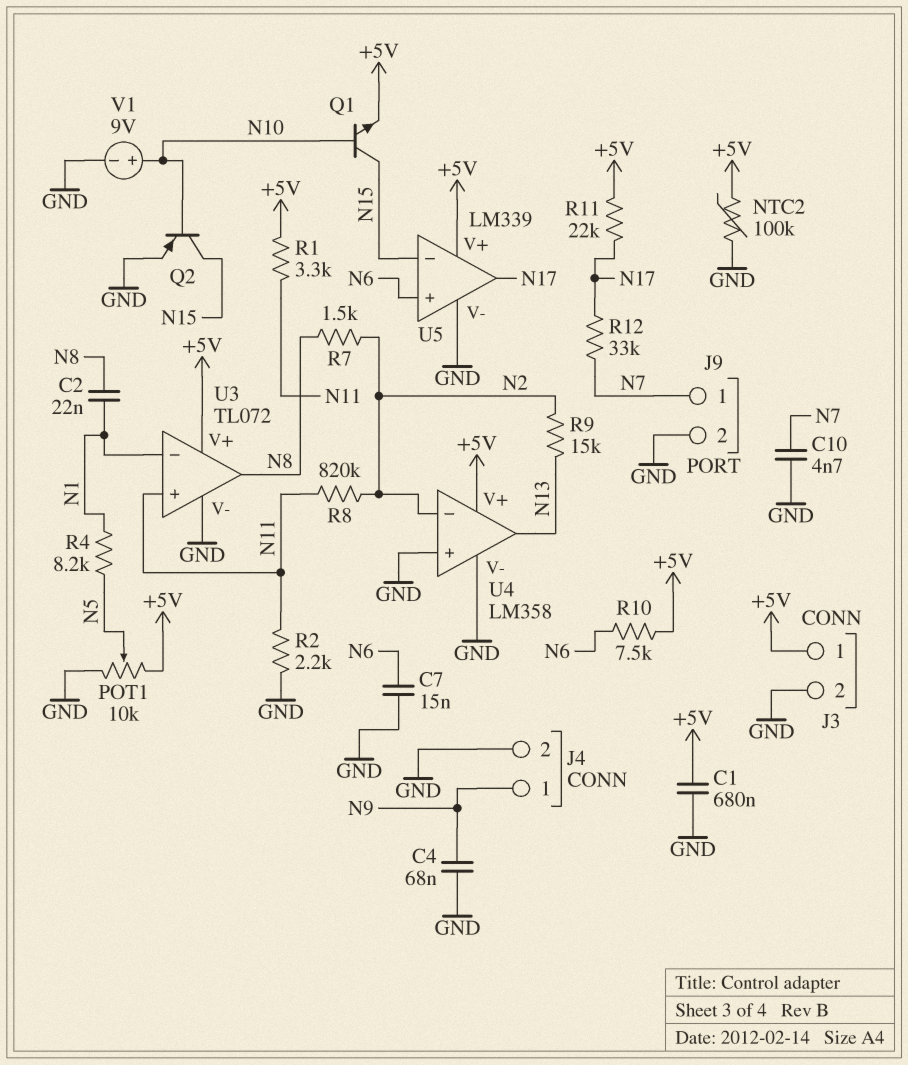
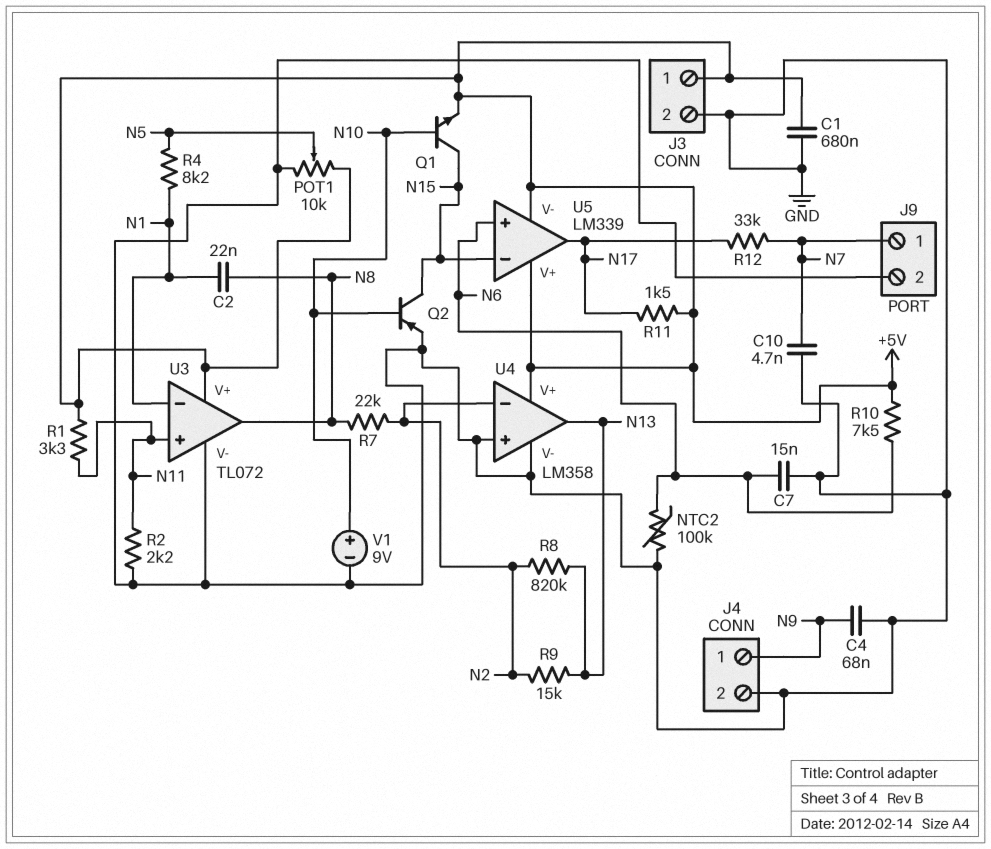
NTC2: 100k (+5V, GND) -> 100k (GND, N6)
R7: 1.5k (N2, N8) -> 22k (N2, N8)
R8: 820k (N2, N11) -> 820k (N2, N13)
R11: 22k (+5V, N17) -> 1.5k (+5V, N17)
U5 pin V-: GND -> +5V

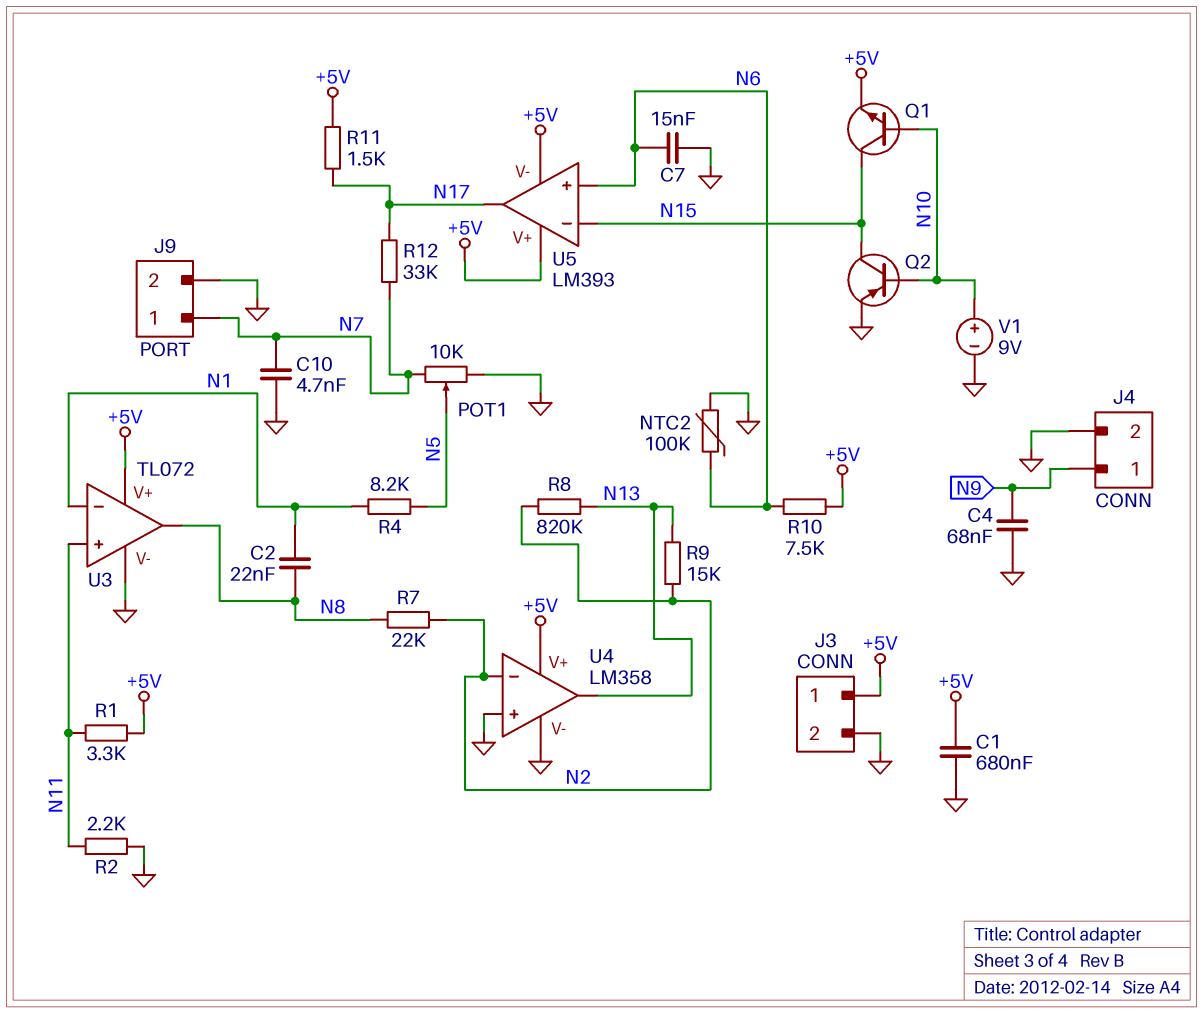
POT1: 10k (+5V, GND, wiper N5) -> 10k (GND, N7, wiper N5)
U5: LM339 -> LM393

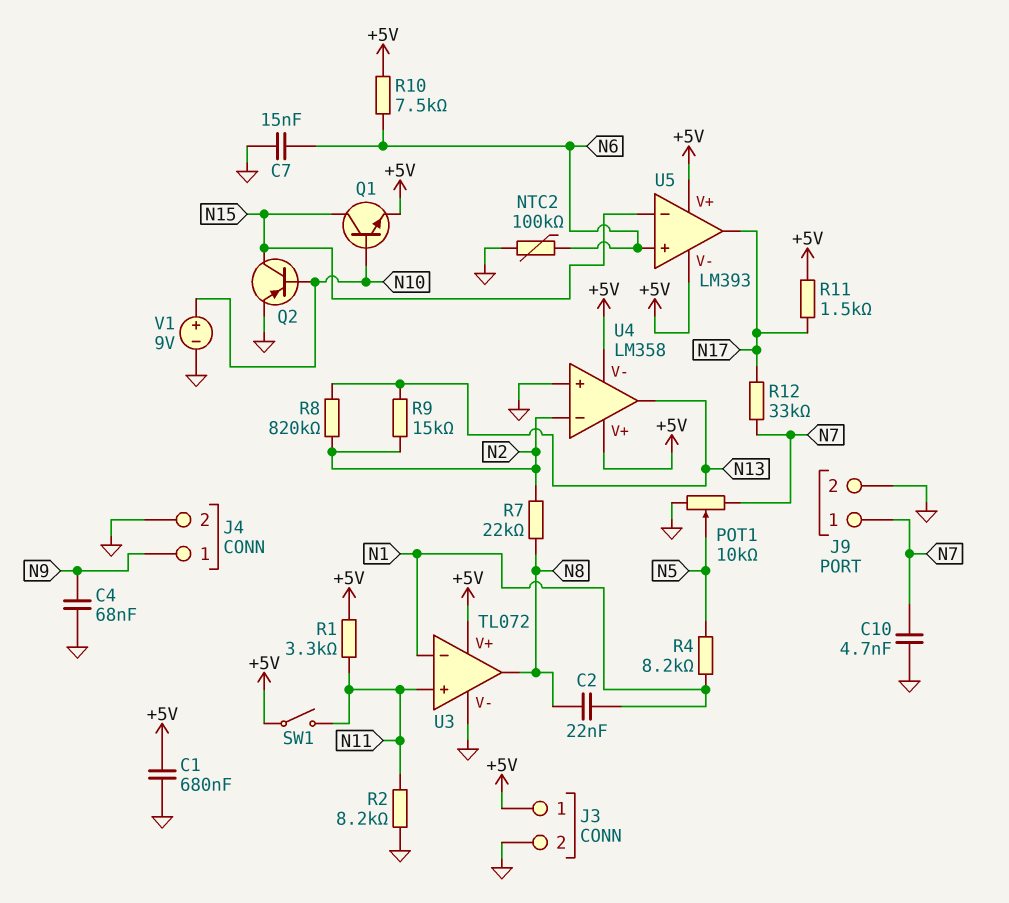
R2: 2.2k (GND, N11) -> 8.2k (GND, N11)
SW1: none -> switch (+5V, N11)
U4 pin V-: GND -> +5V

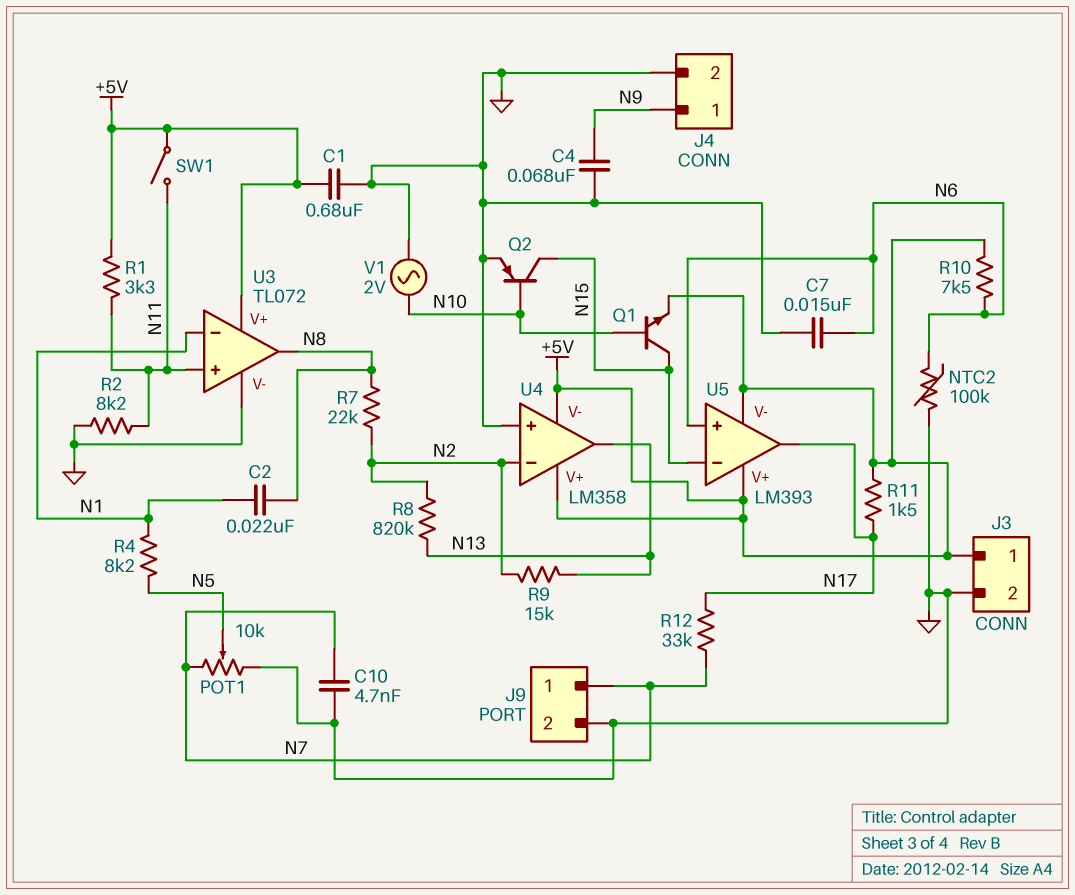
V1: 9V (plus N10, minus GND) -> AC 2V (GND, N10)

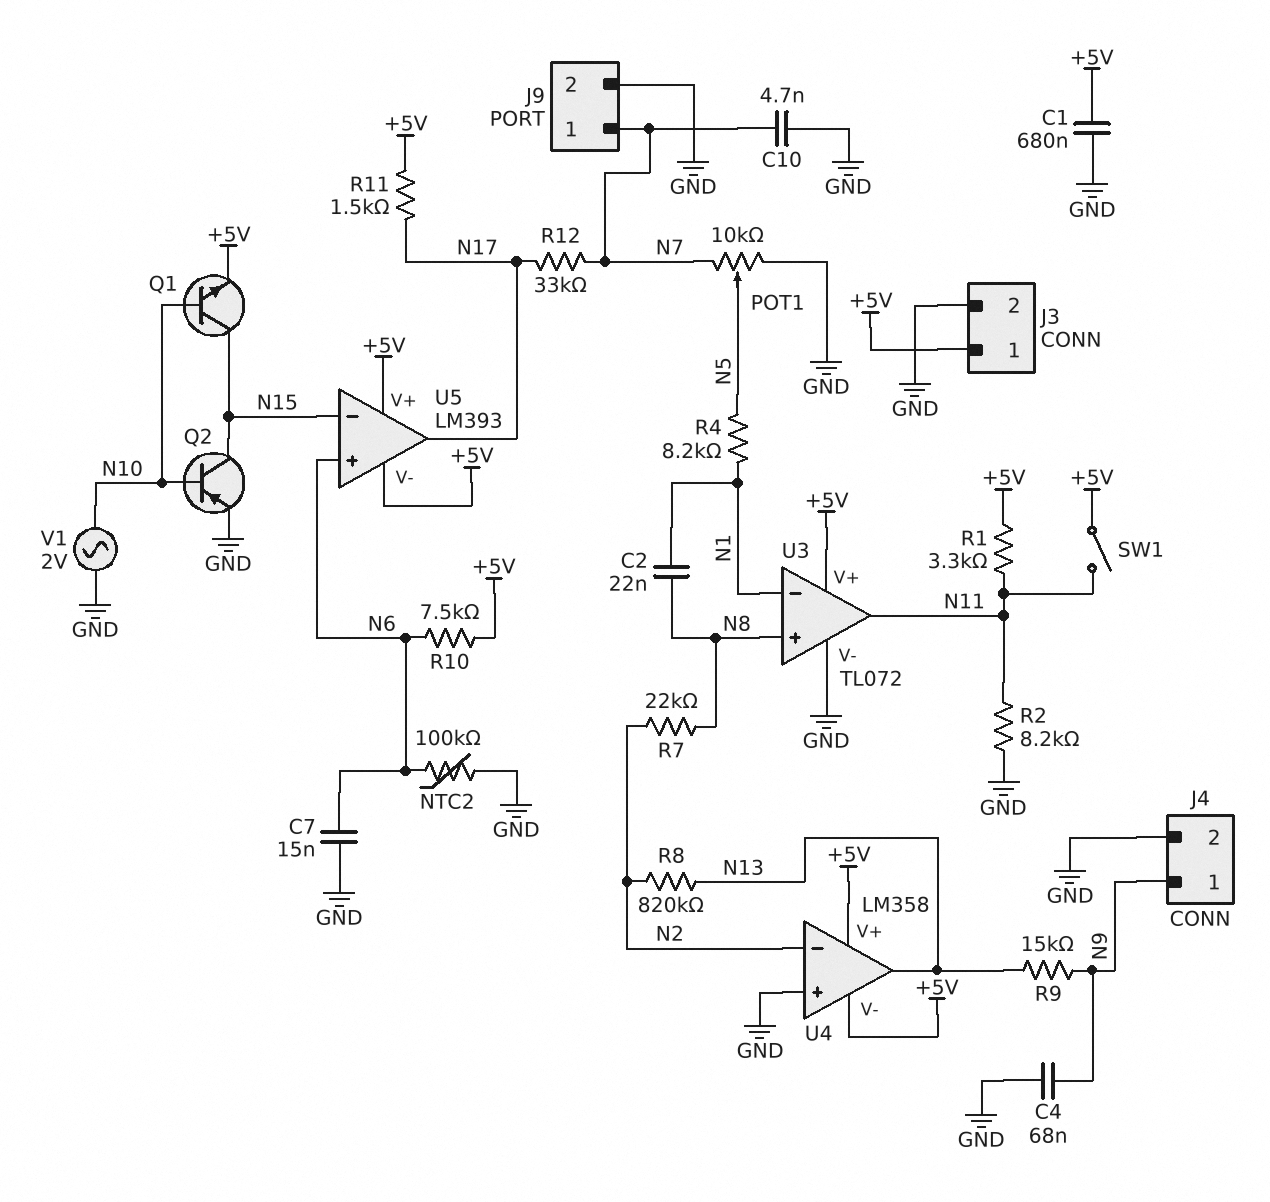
R9: 15k (N2, N13) -> 15k (N9, N13)
U3 pin in+: N11 -> N8
U3 pin out: N8 -> N11

